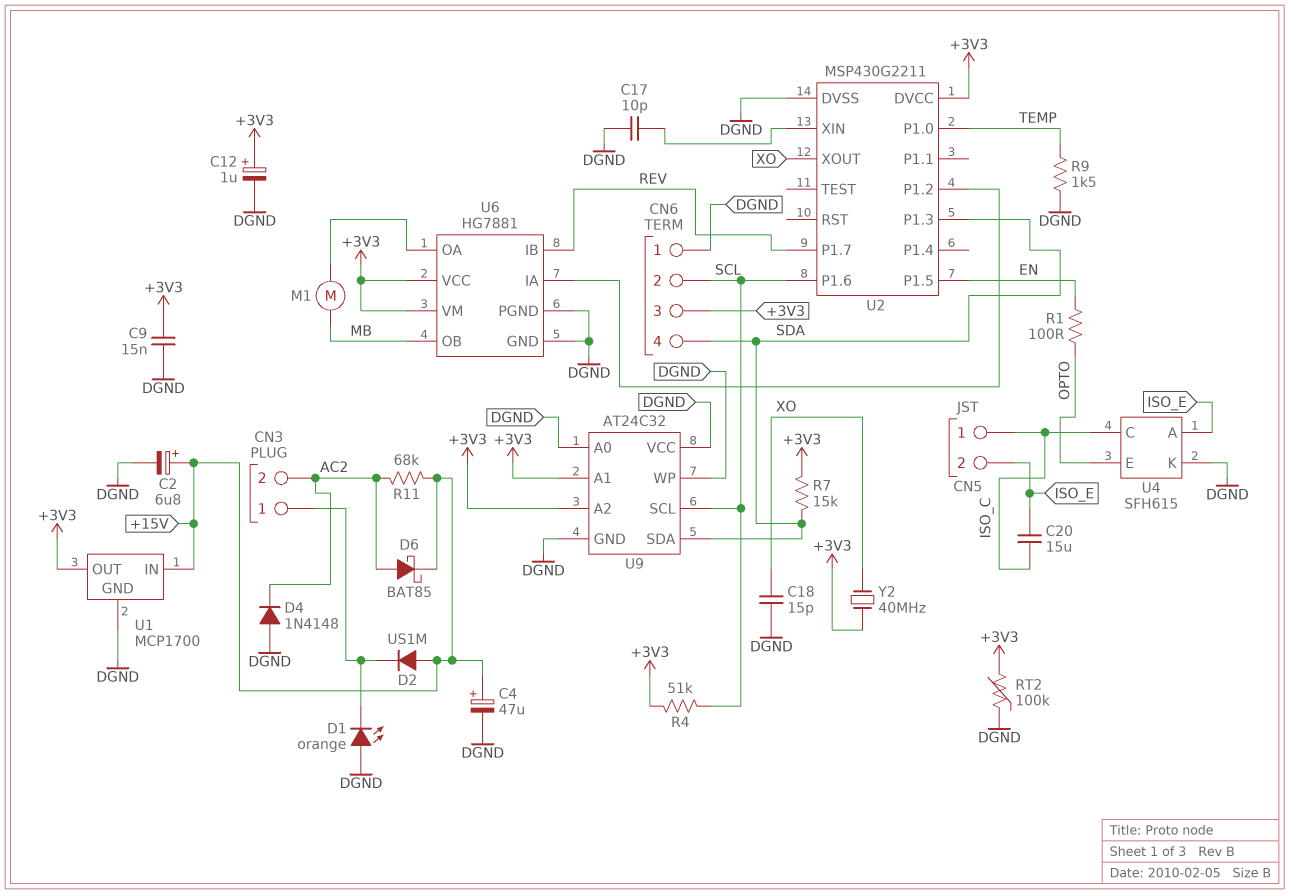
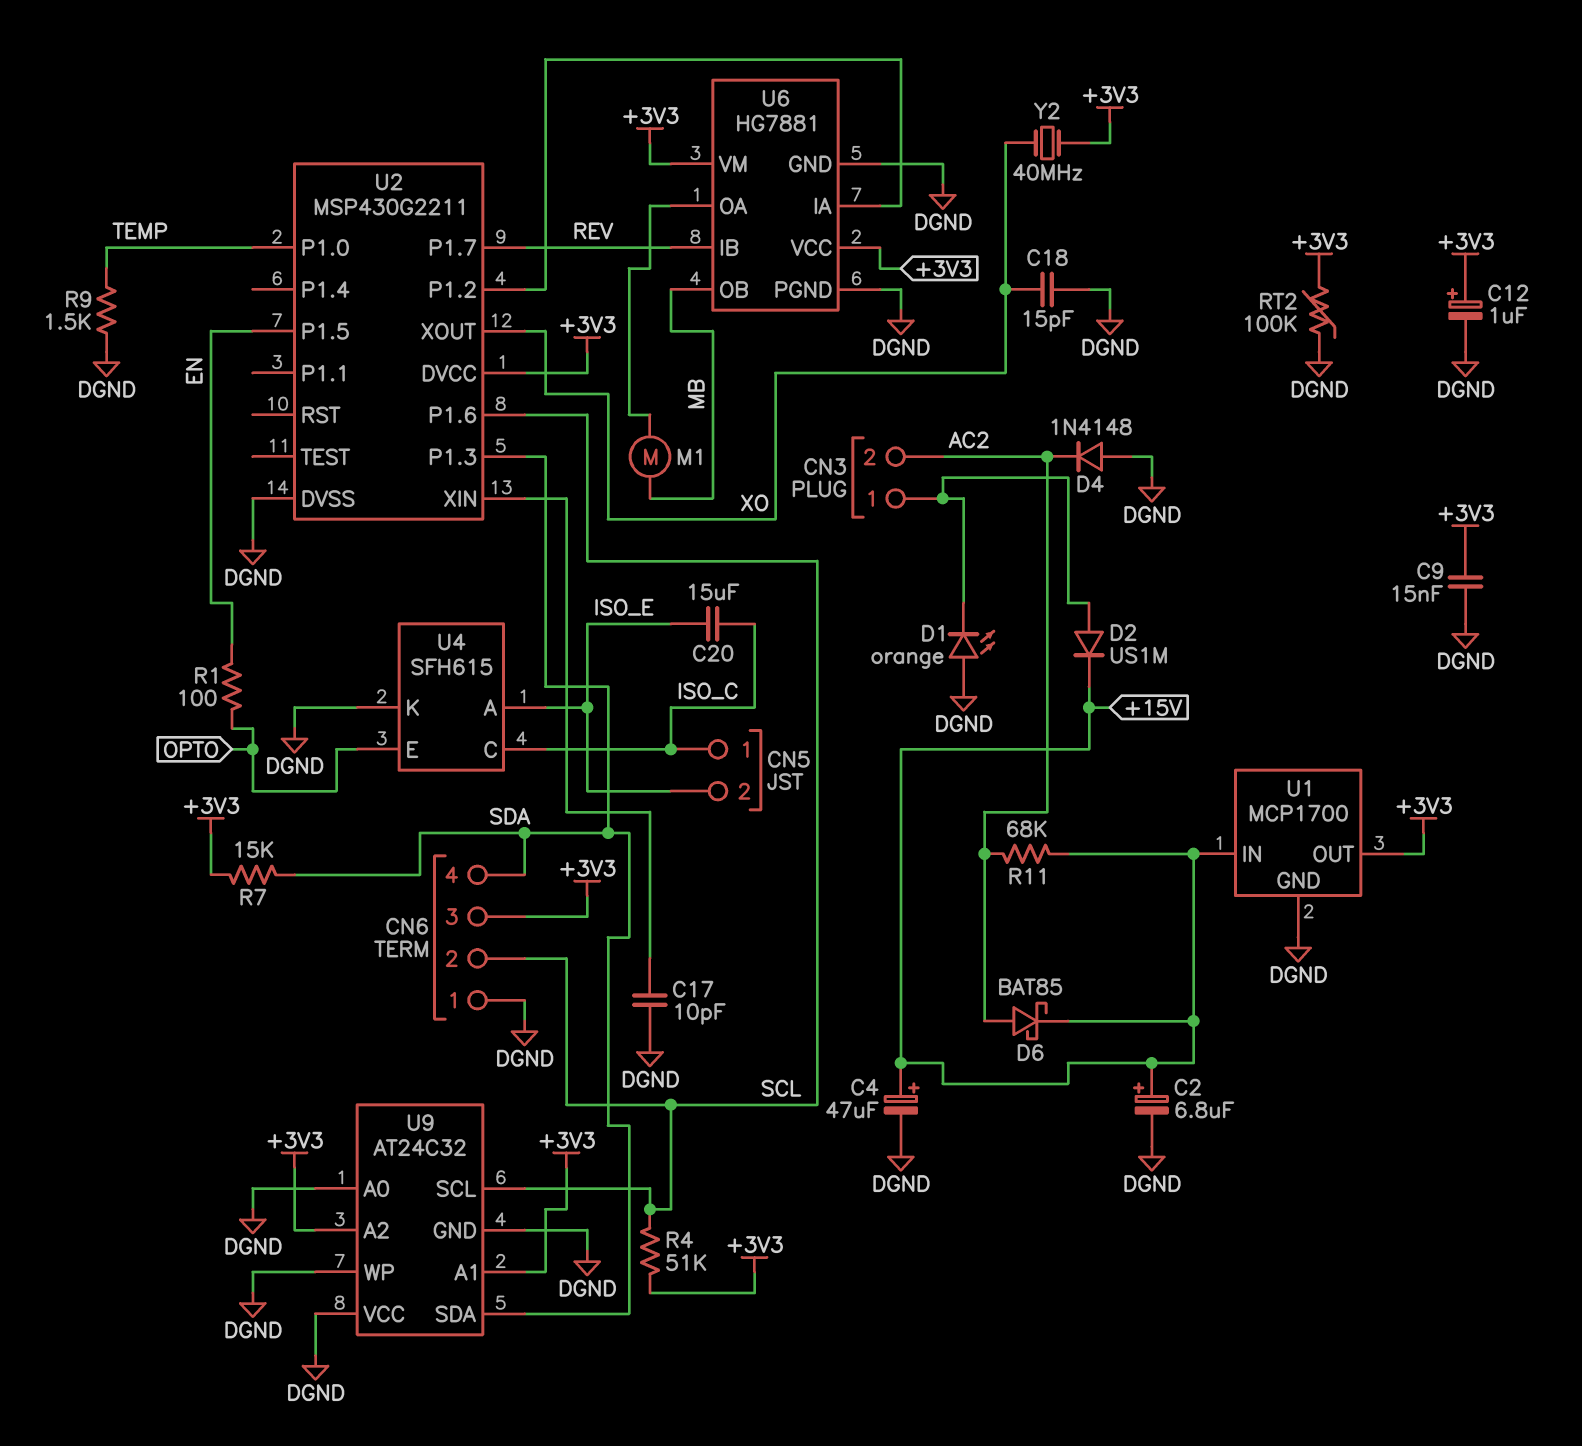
D2: diode US1M (A +15V, K CN3/1) -> diode US1M (A CN3/1, K +15V)

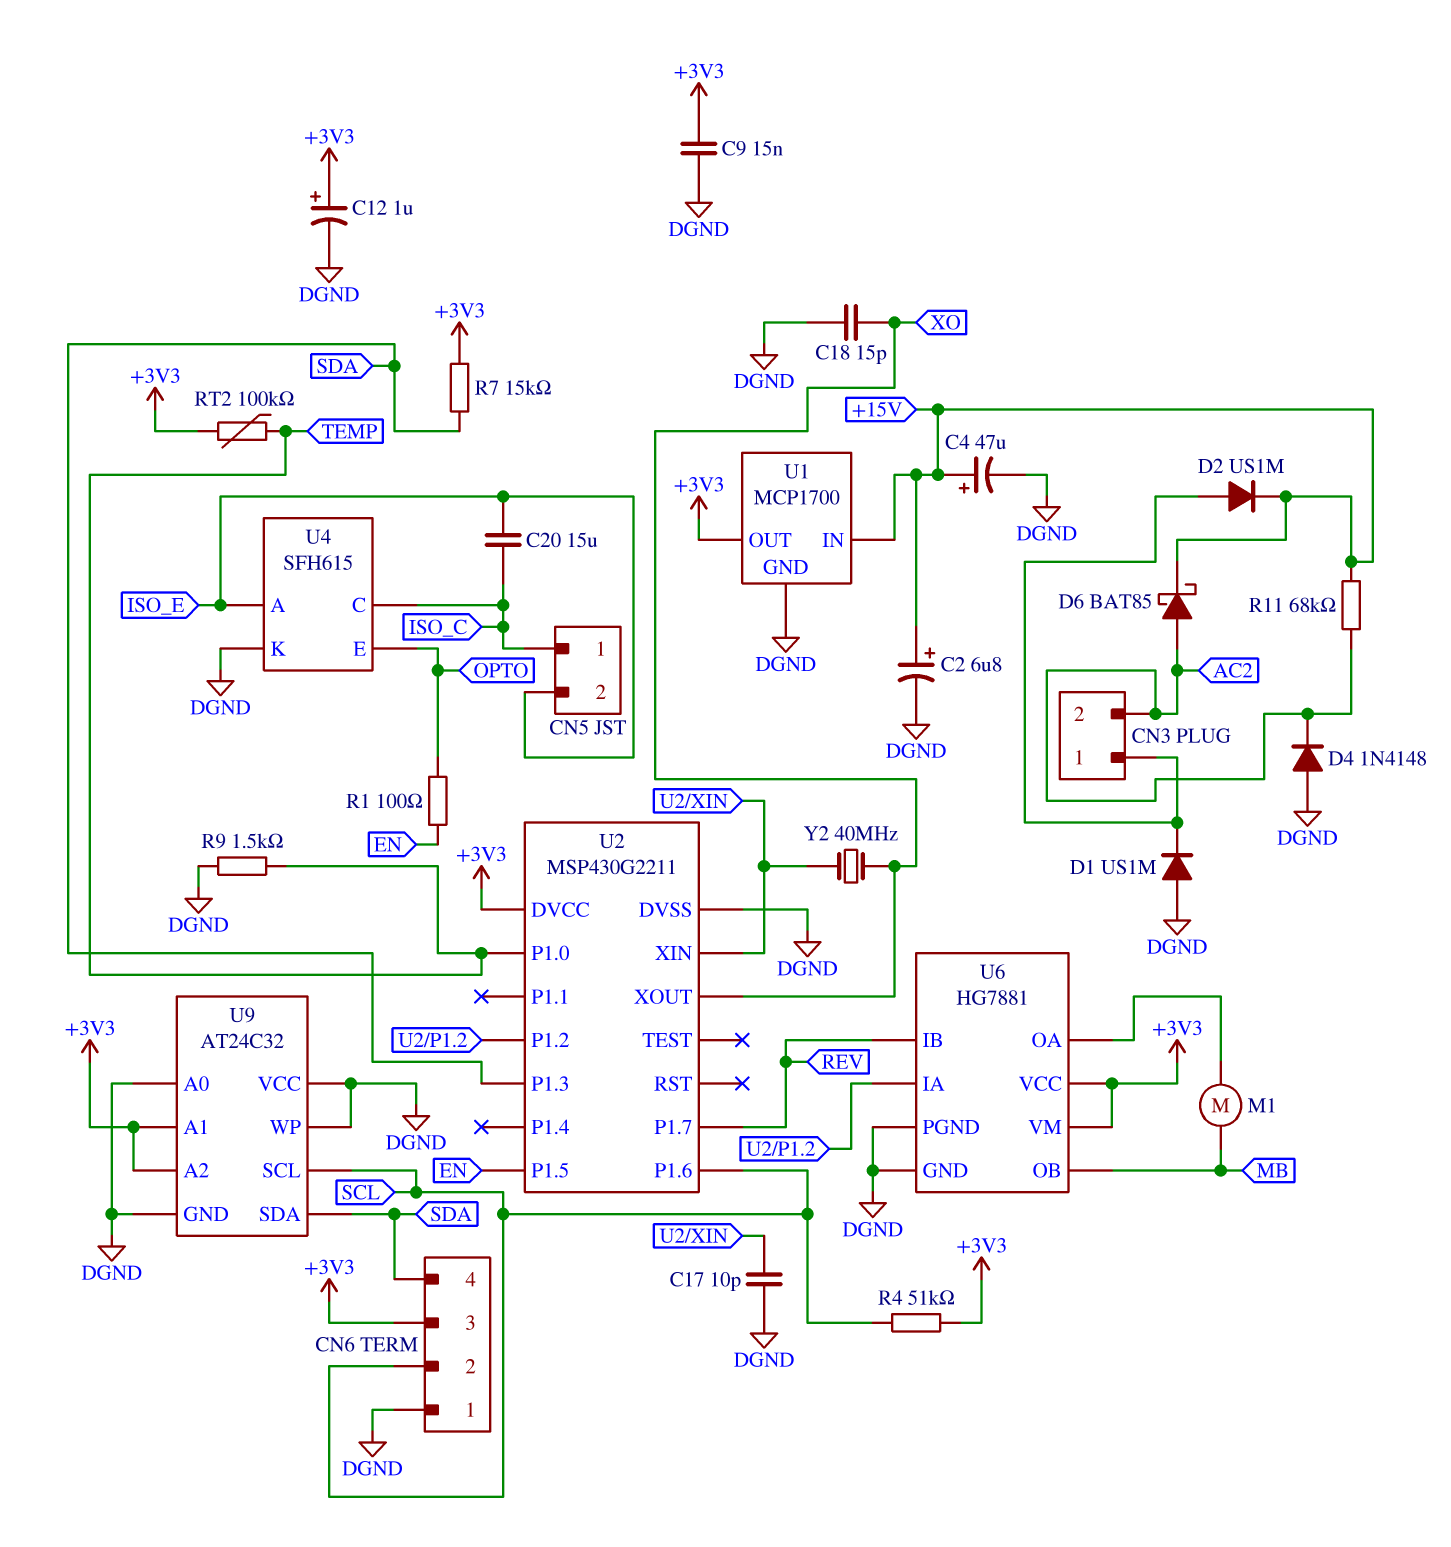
D1: LED orange (A DGND, K CN3/1) -> diode US1M (A DGND, K CN3/1)
RT2: 100k (+3V3, DGND) -> 100k (+3V3, TEMP)
Y2: 40MHz (+3V3, XO) -> 40MHz (U2/XIN, XO)

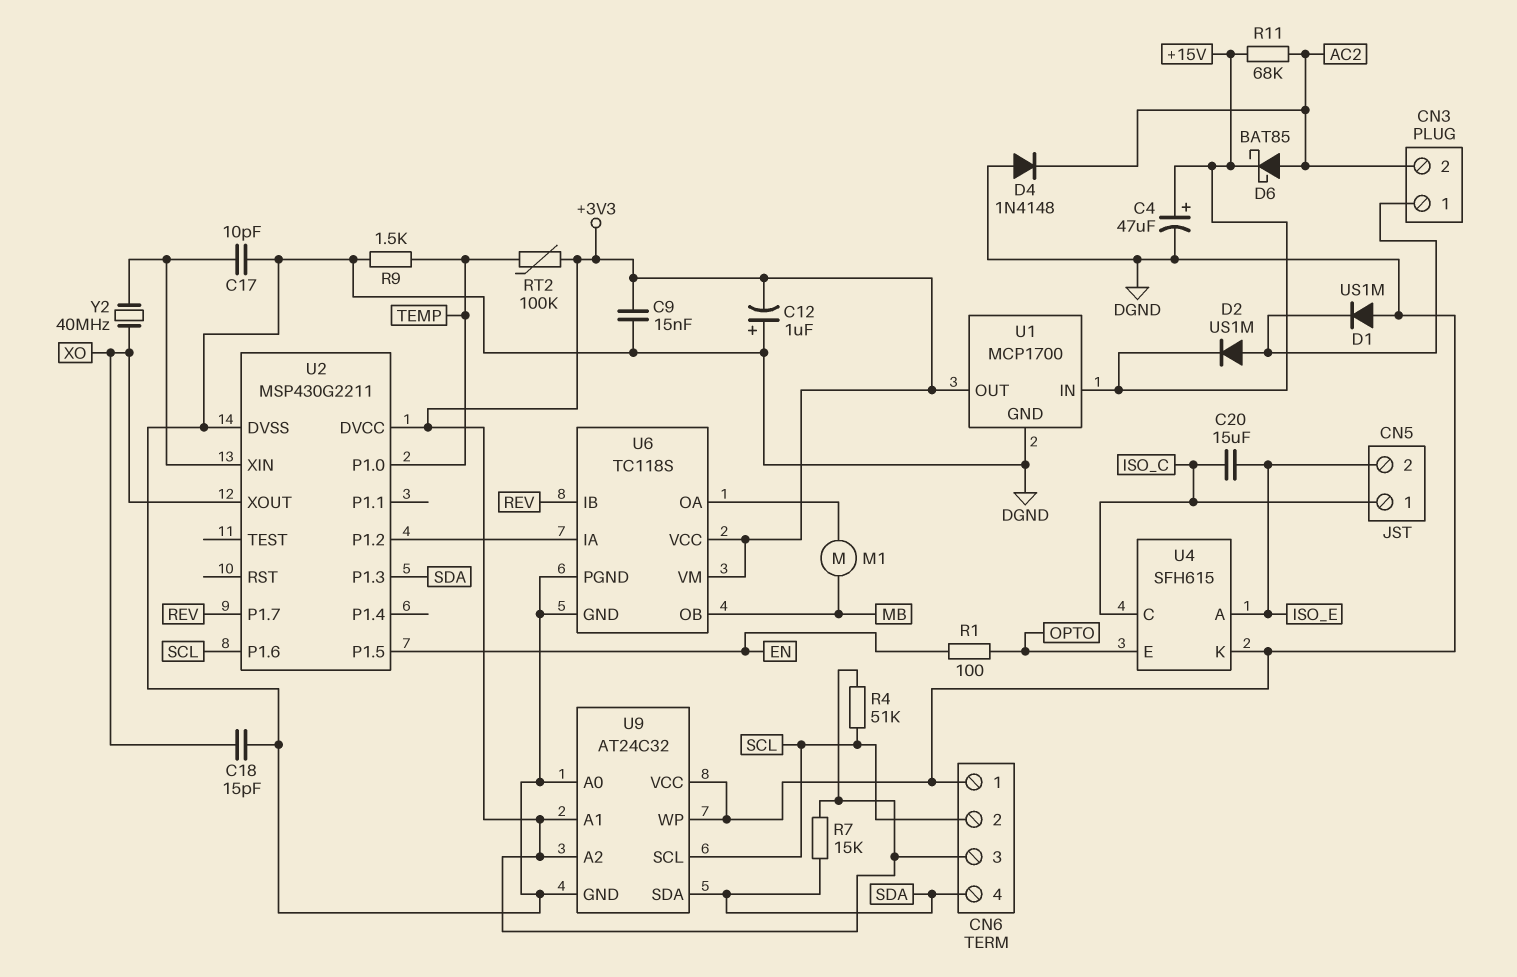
C2: 6.8uF (plus +15V, minus DGND) -> none
C12: 1uF (plus +3V3, minus DGND) -> 1uF (plus DGND, minus +3V3)
U6: HG7881 -> TC118S

